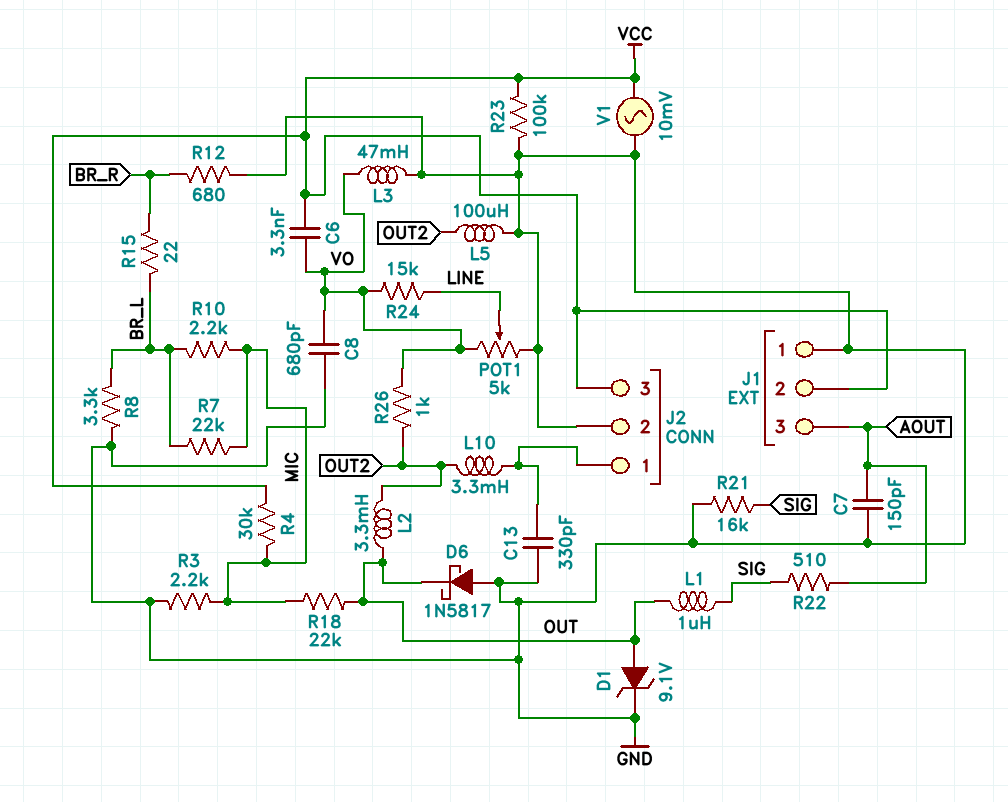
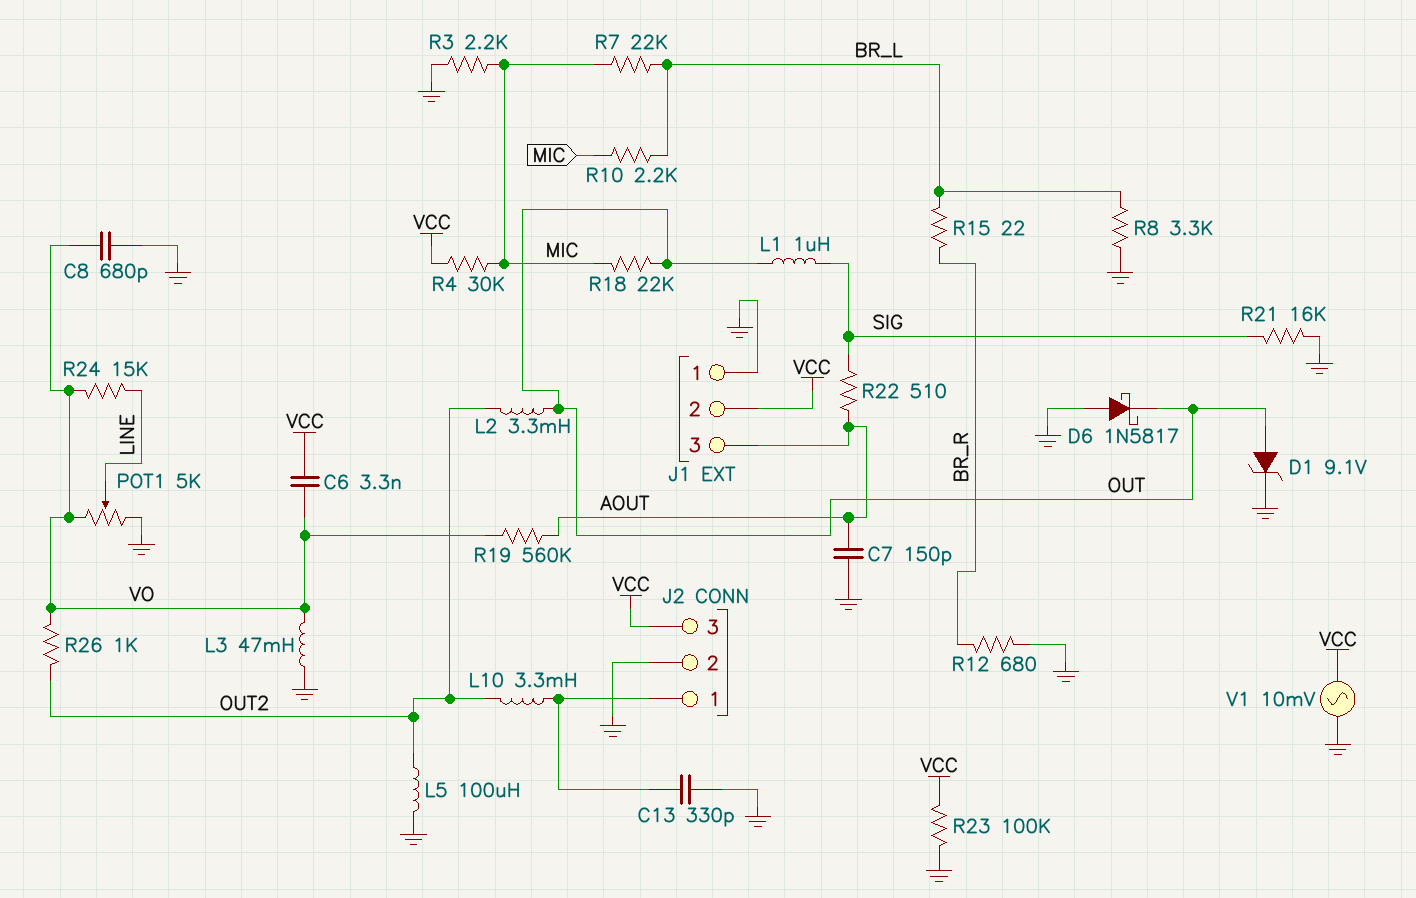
R19: none -> 560k (AOUT, VO)

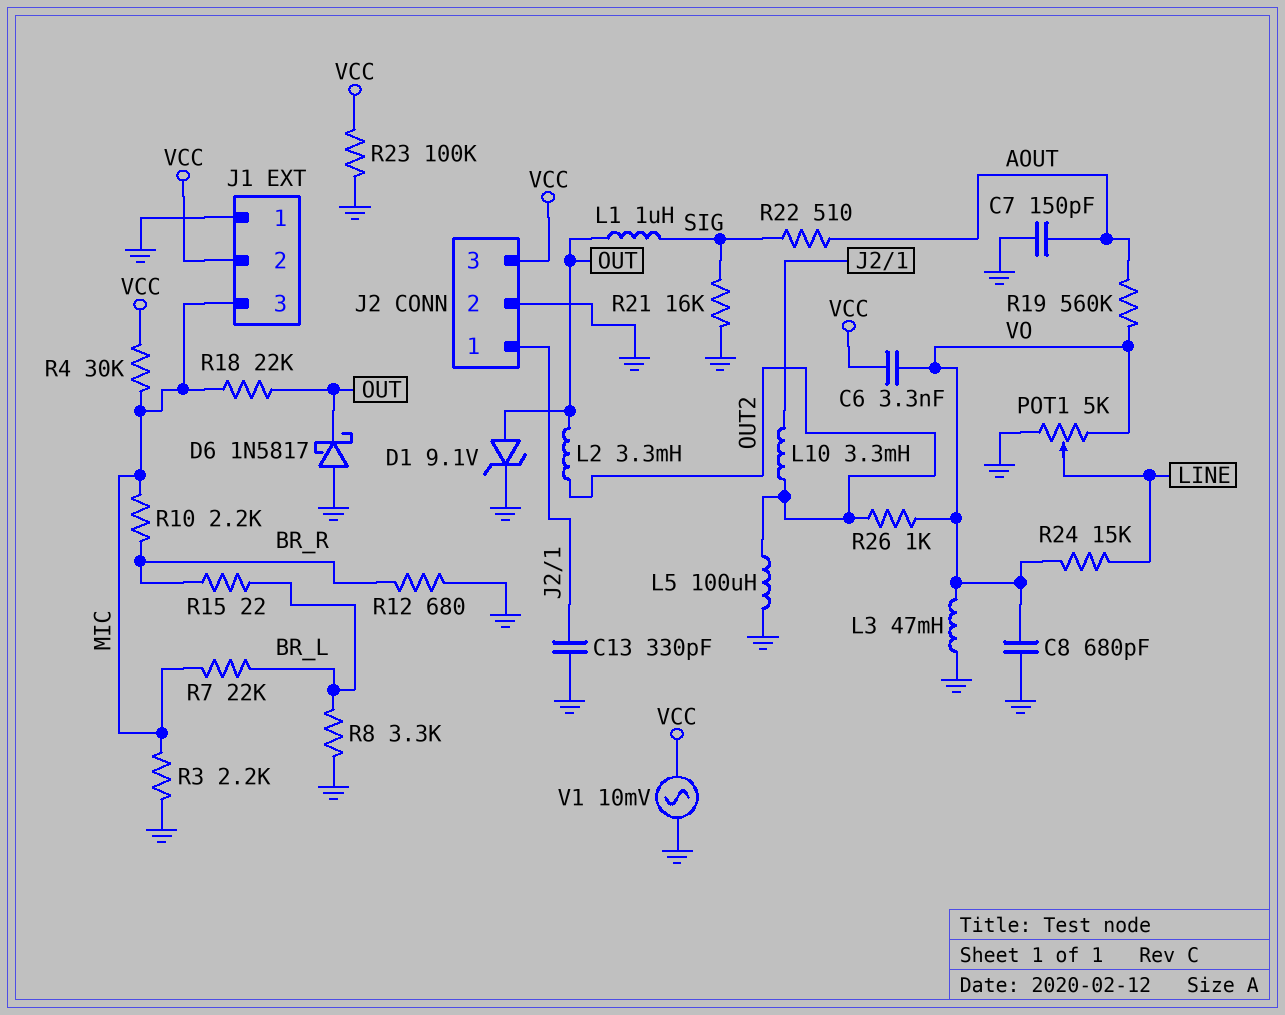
J1 pin 3: AOUT -> MIC
R10: 2.2k (BR_L, MIC) -> 2.2k (BR_R, MIC)

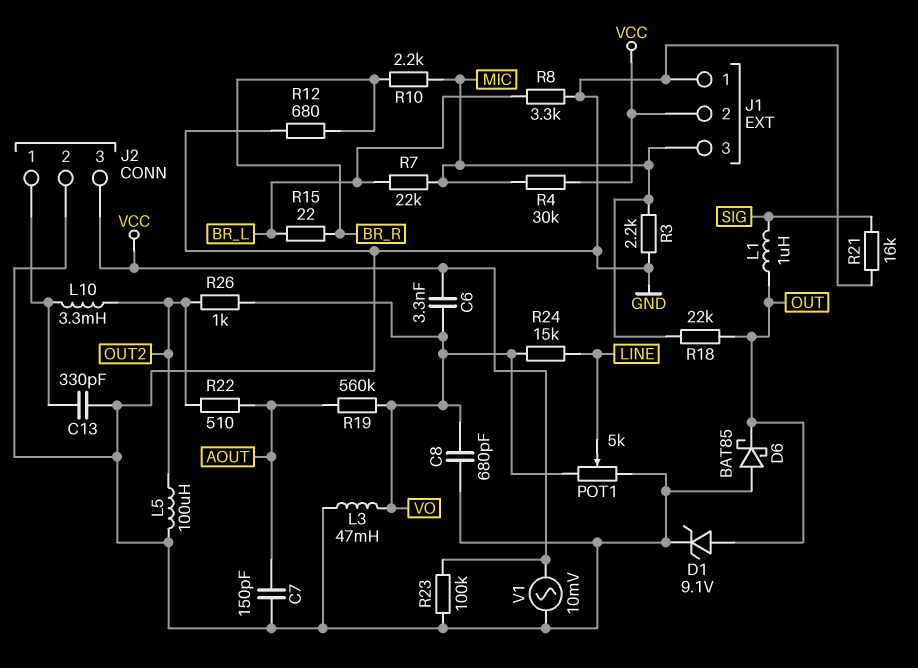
D6: schottky 1N5817 (A GND, K OUT) -> schottky BAT85 (A GND, K OUT)
L2: 3.3mH (OUT, OUT2) -> none
R22: 510 (AOUT, SIG) -> 510 (AOUT, OUT2)

